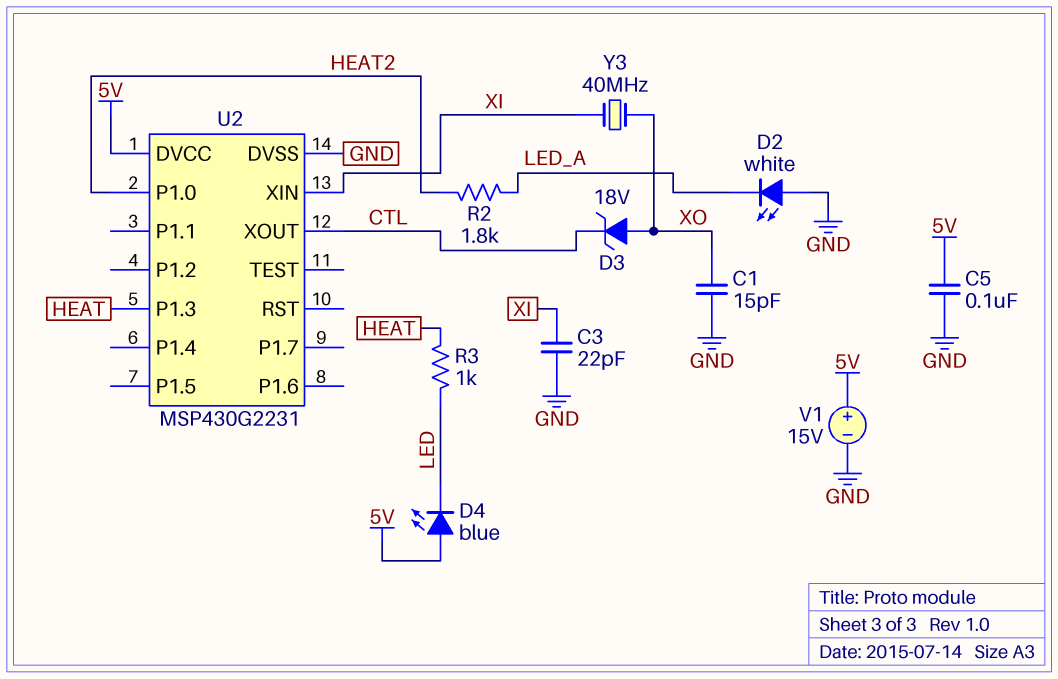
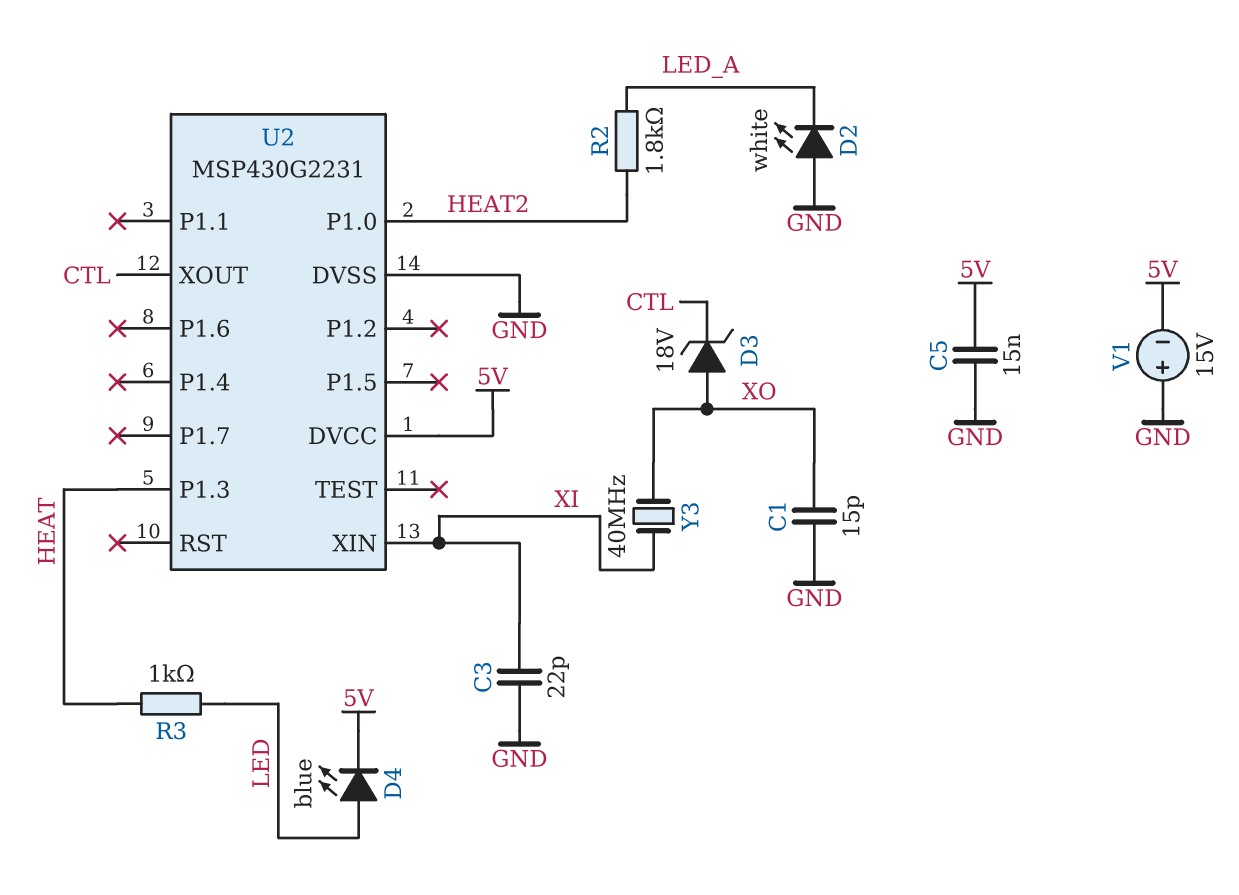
C5: 100nF (5V, GND) -> 15nF (5V, GND)
D4: LED blue (A 5V, K LED) -> LED blue (A LED, K 5V)
V1: 15V (plus 5V, minus GND) -> 15V (plus GND, minus 5V)

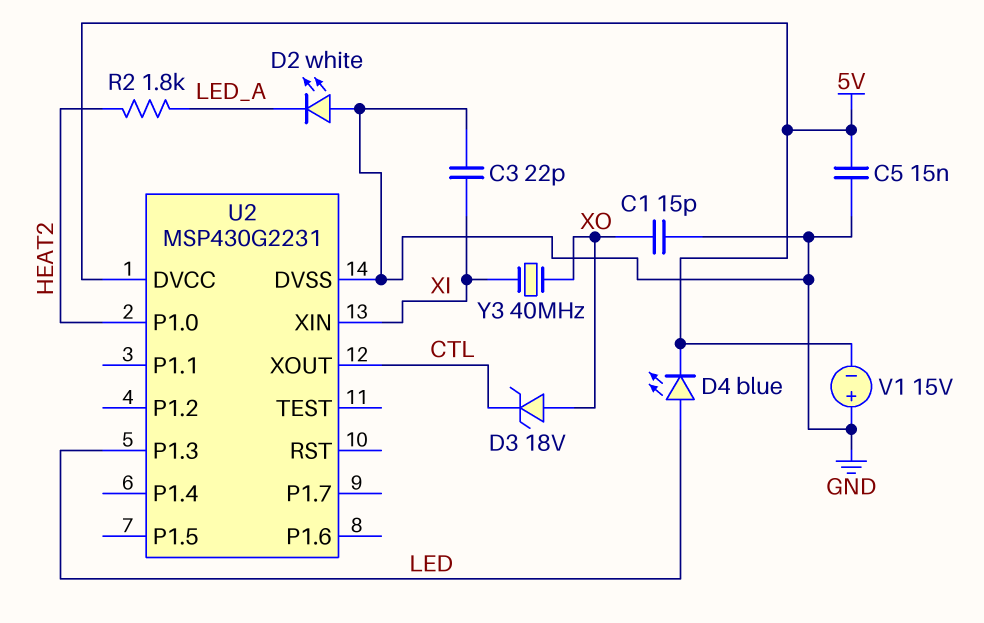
R3: 1k (HEAT, LED) -> none
U2 pin P1.3: HEAT -> LED

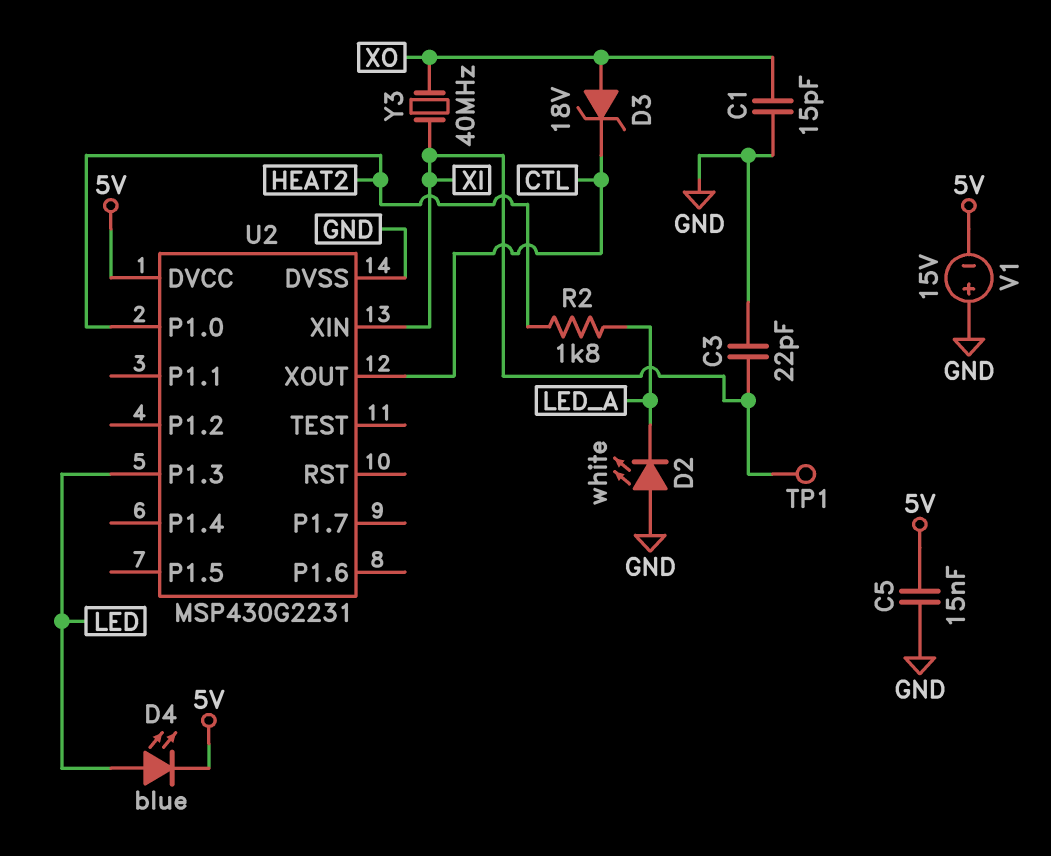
TP1: none -> test point (XI)

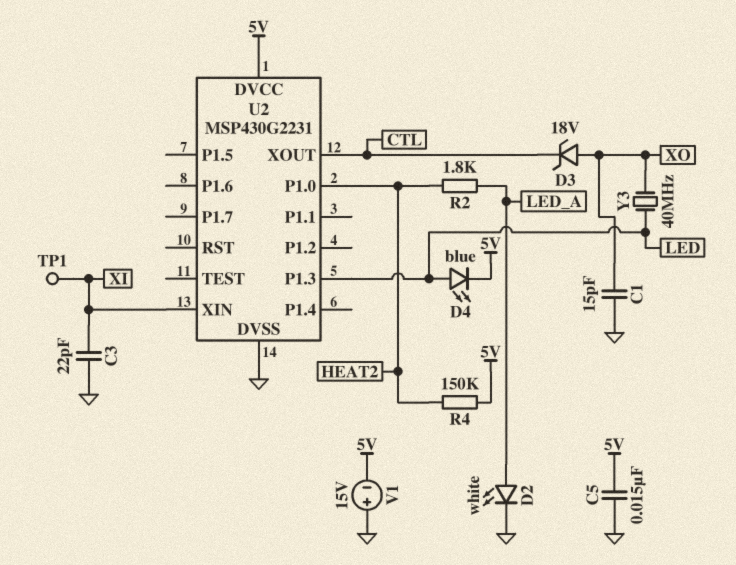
D2: LED white (A GND, K LED_A) -> LED white (A LED_A, K GND)
R4: none -> 150k (5V, HEAT2)
Y3: 40MHz (XI, XO) -> 40MHz (LED, XO)

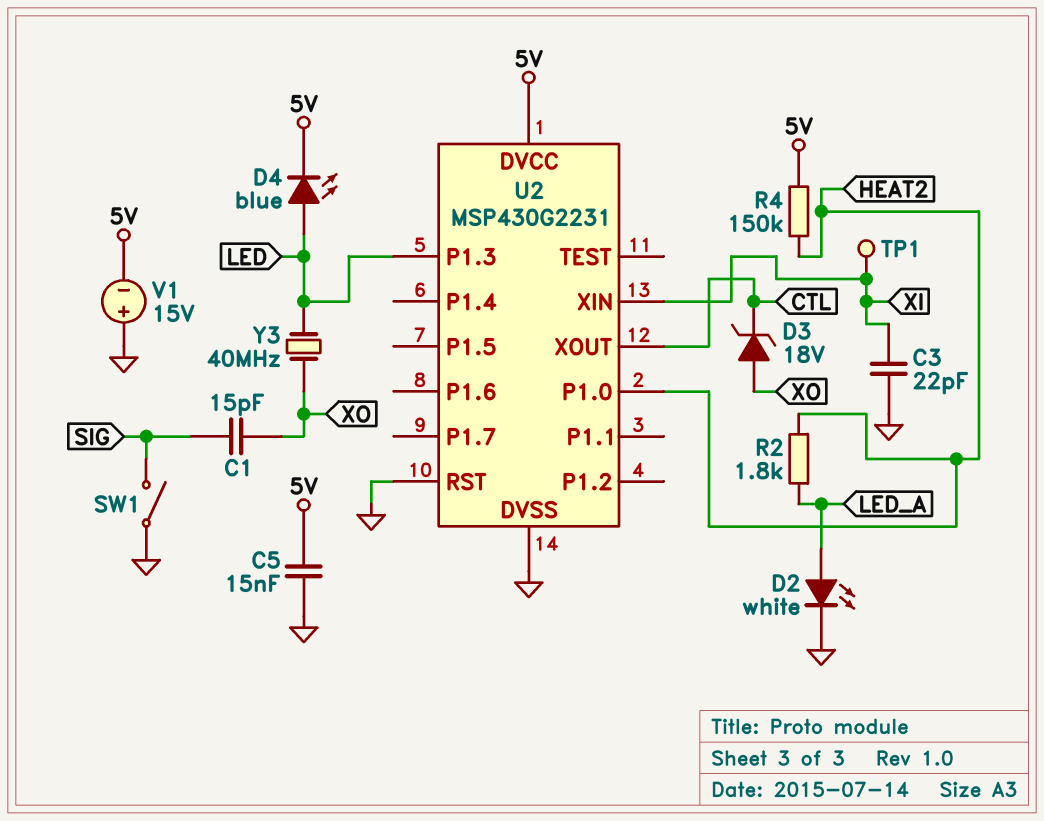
C1: 15pF (GND, XO) -> 15pF (SIG, XO)
SW1: none -> switch (GND, SIG)
U2 pin RST: none -> GND

